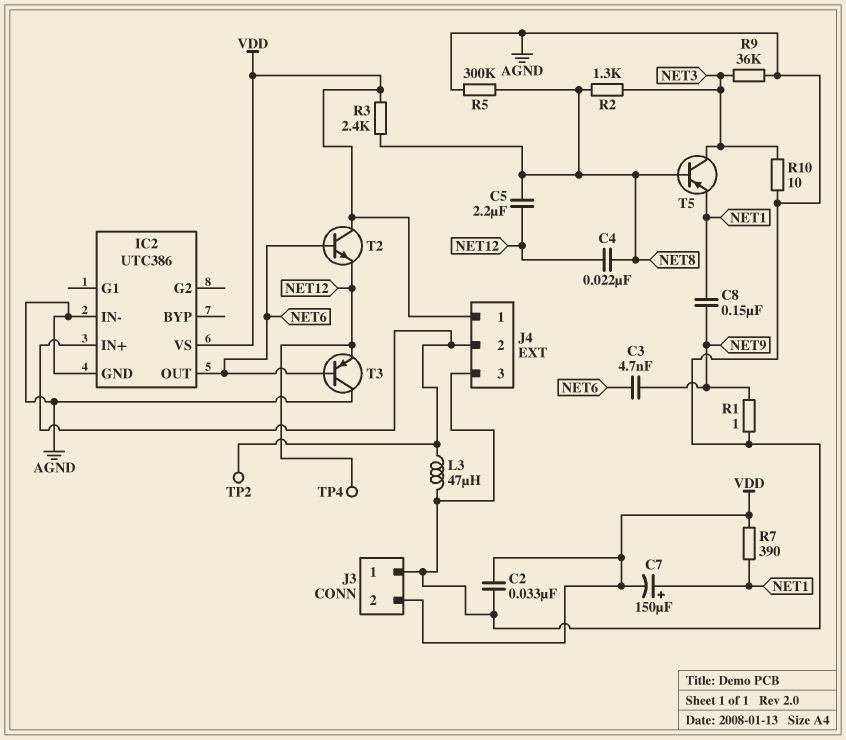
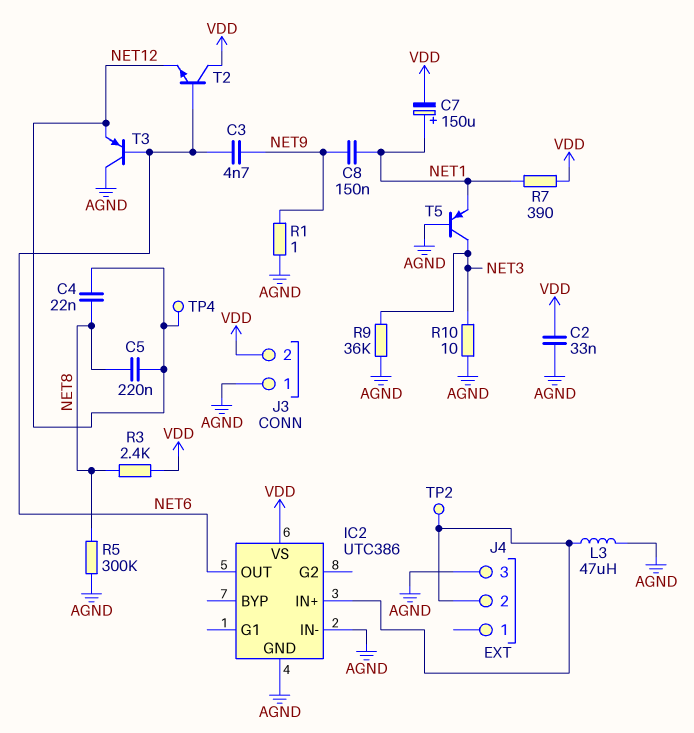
C5: 2.2uF (NET8, NET12) -> 220nF (NET8, NET12)
J4 pin 1: VDD -> none
R2: 1.3k (NET3, NET8) -> none
T5: PNP (B NET8, C NET3, E NET1) -> PNP (B AGND, C NET3, E NET1)

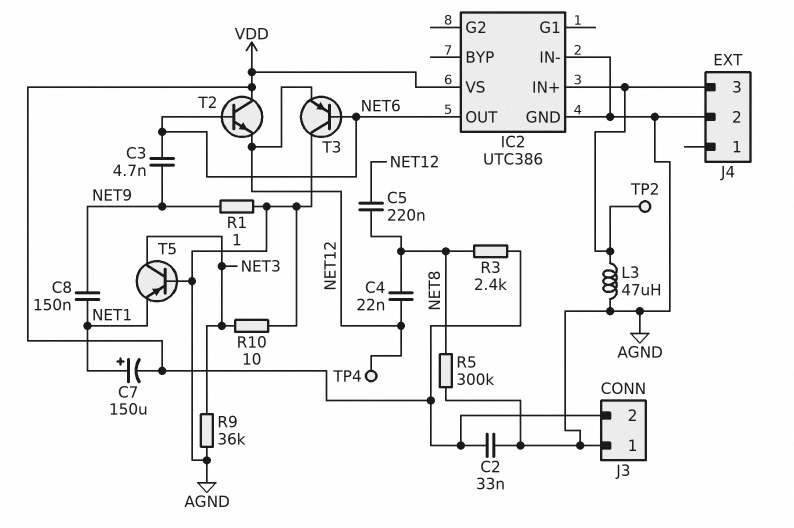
J4 pin 2: IC2/IN+ -> AGND
J4 pin 3: AGND -> IC2/IN+
R7: 390 (NET1, VDD) -> none

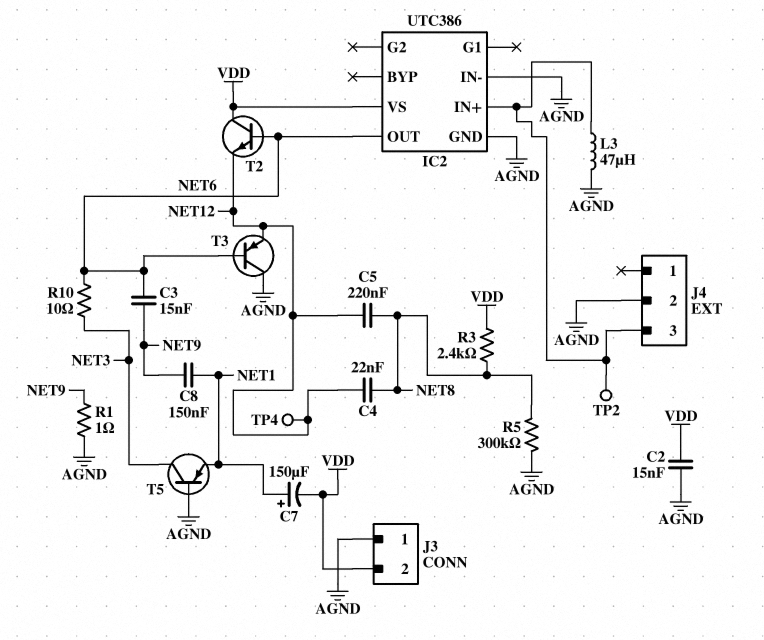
C2: 33nF (AGND, VDD) -> 15nF (AGND, VDD)
C3: 4.7nF (NET6, NET9) -> 15nF (NET6, NET9)
R9: 36k (AGND, NET3) -> none
R10: 10 (AGND, NET3) -> 10 (NET3, NET6)

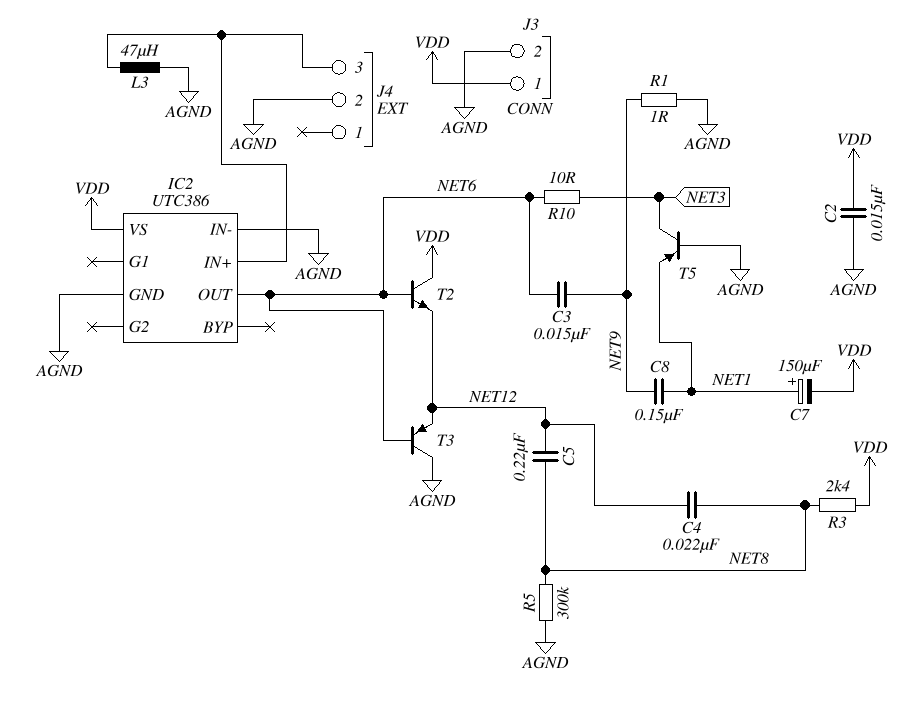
J3 pin 1: AGND -> VDD
J3 pin 2: VDD -> AGND
TP2: test point (IC2/IN+) -> none
TP4: test point (NET12) -> none

